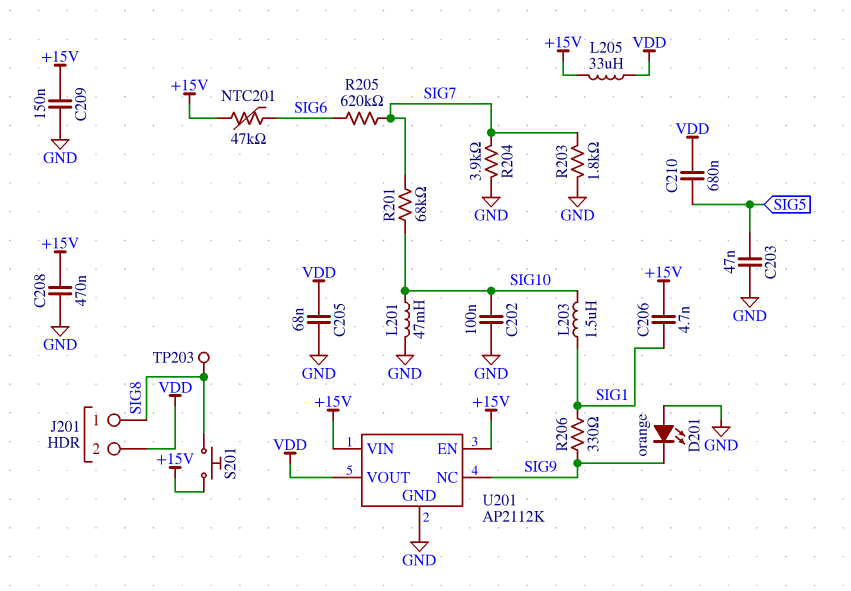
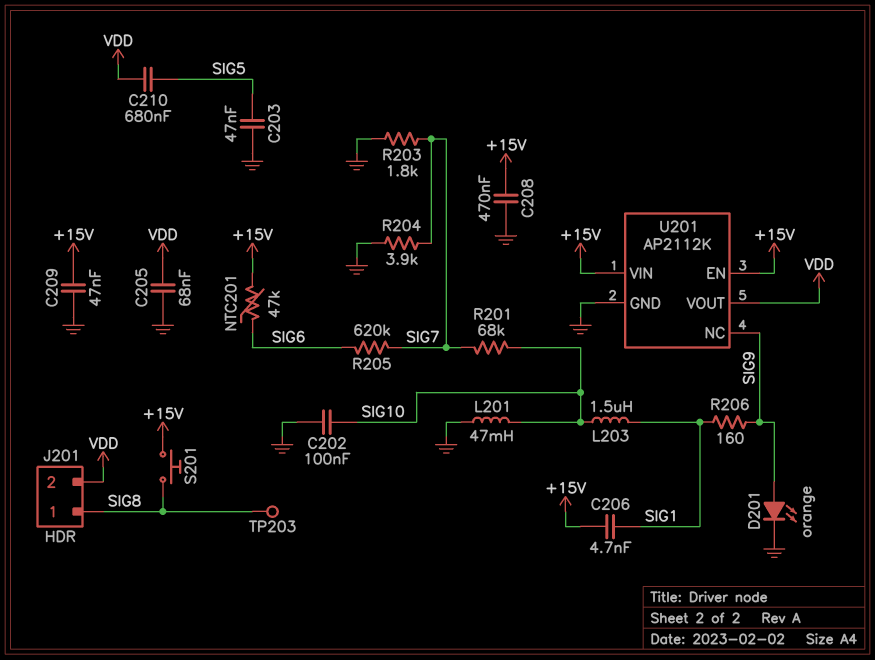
C209: 150nF (+15V, GND) -> 47nF (+15V, GND)
D201: LED orange (A GND, K SIG9) -> LED orange (A SIG9, K GND)
L205: 33uH (+15V, VDD) -> none
R206: 330 (SIG1, SIG9) -> 160 (SIG1, SIG9)

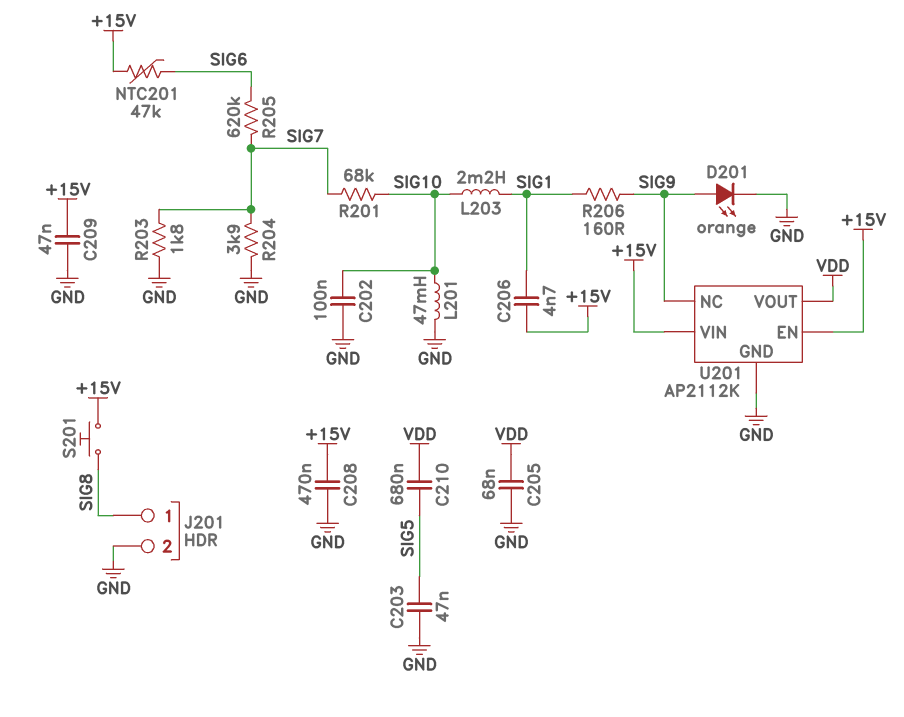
J201 pin 2: VDD -> GND
L203: 1.5uH (SIG1, SIG10) -> 2.2mH (SIG1, SIG10)
TP203: test point (SIG8) -> none

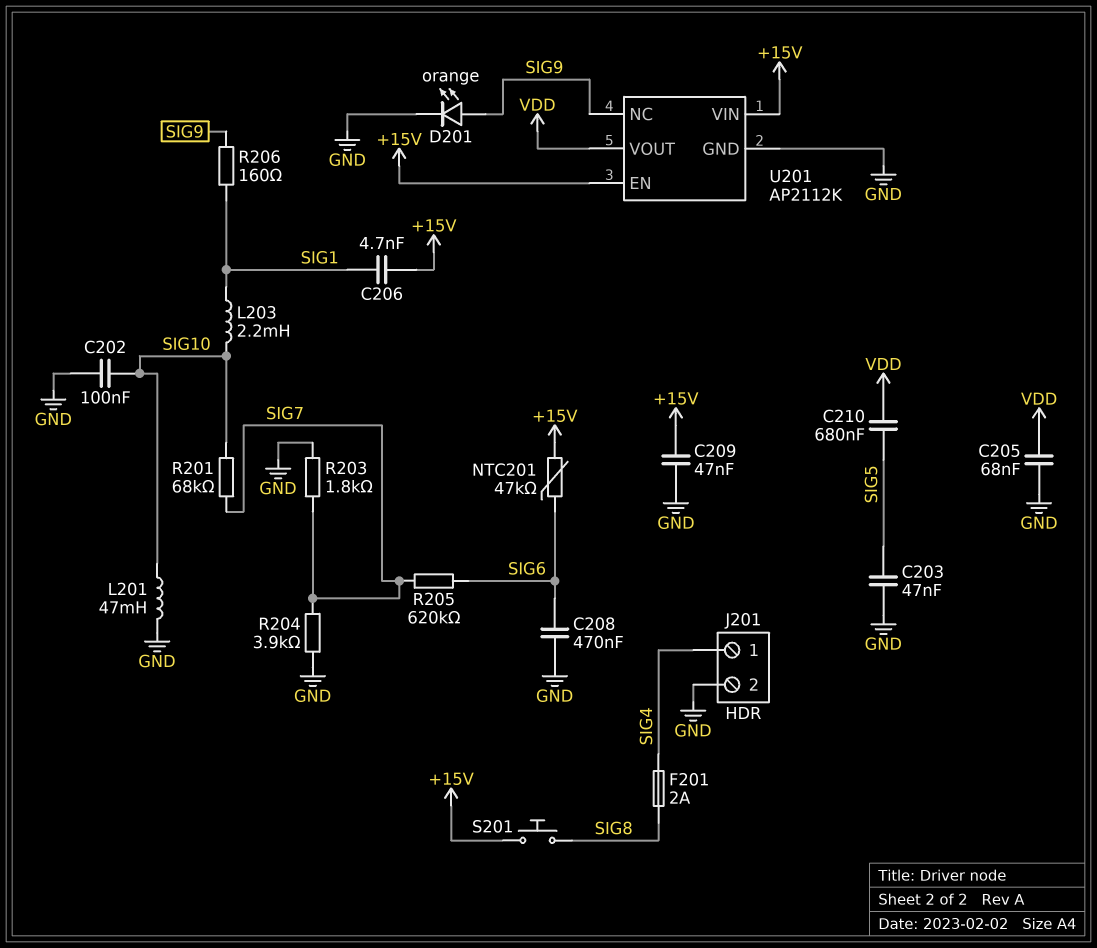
C208: 470nF (+15V, GND) -> 470nF (GND, SIG6)
F201: none -> 2A (SIG4, SIG8)
J201 pin 1: SIG8 -> SIG4

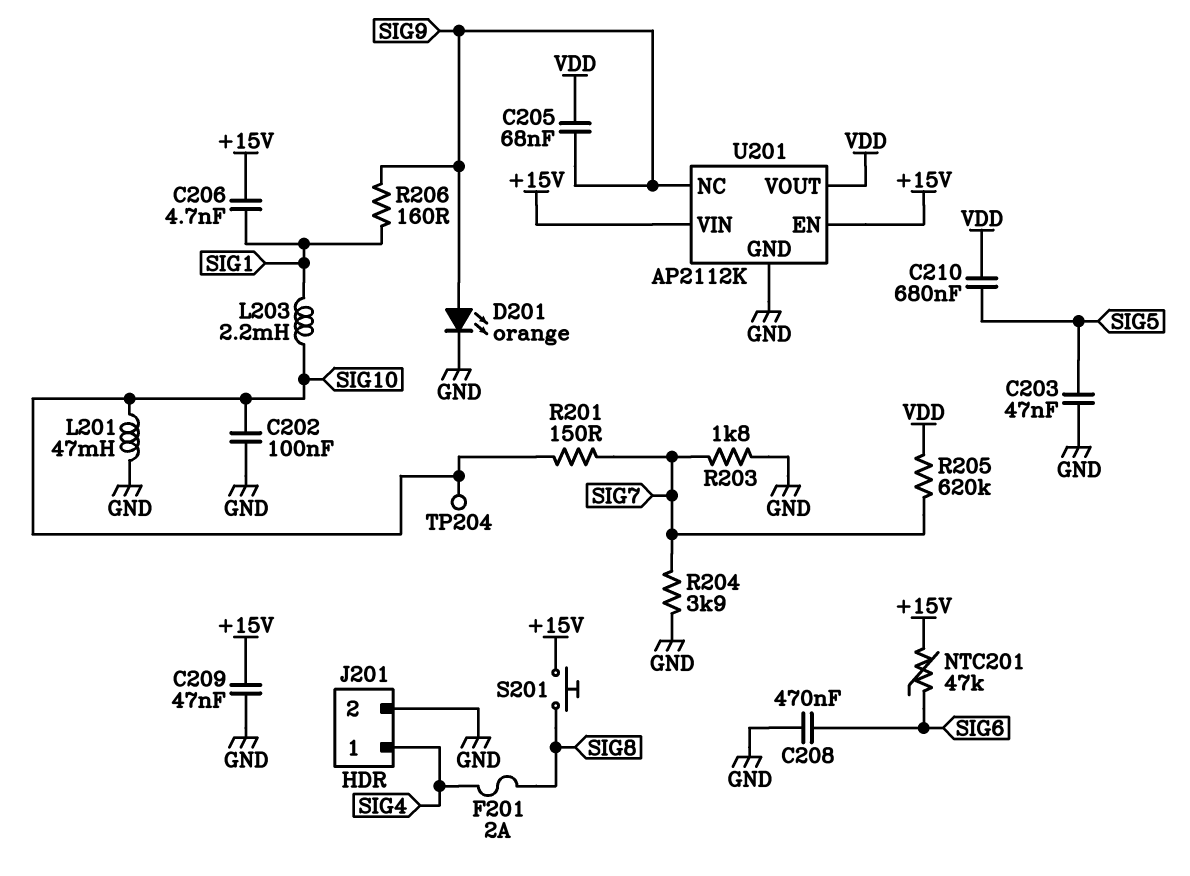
C205: 68nF (GND, VDD) -> 68nF (SIG9, VDD)
R201: 68k (SIG7, SIG10) -> 150 (SIG7, SIG10)
R205: 620k (SIG6, SIG7) -> 620k (SIG7, VDD)
TP204: none -> test point (SIG10)

